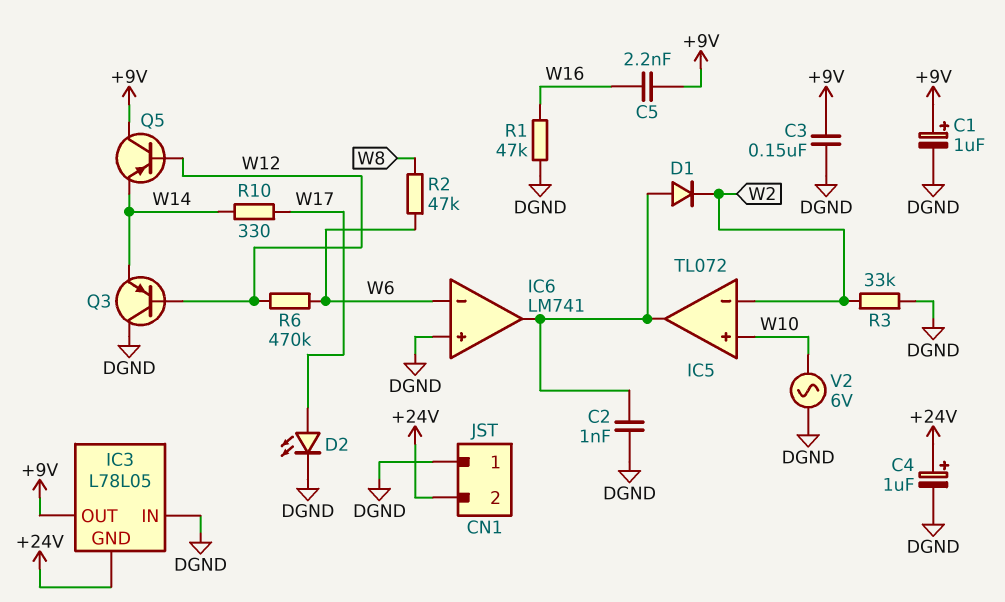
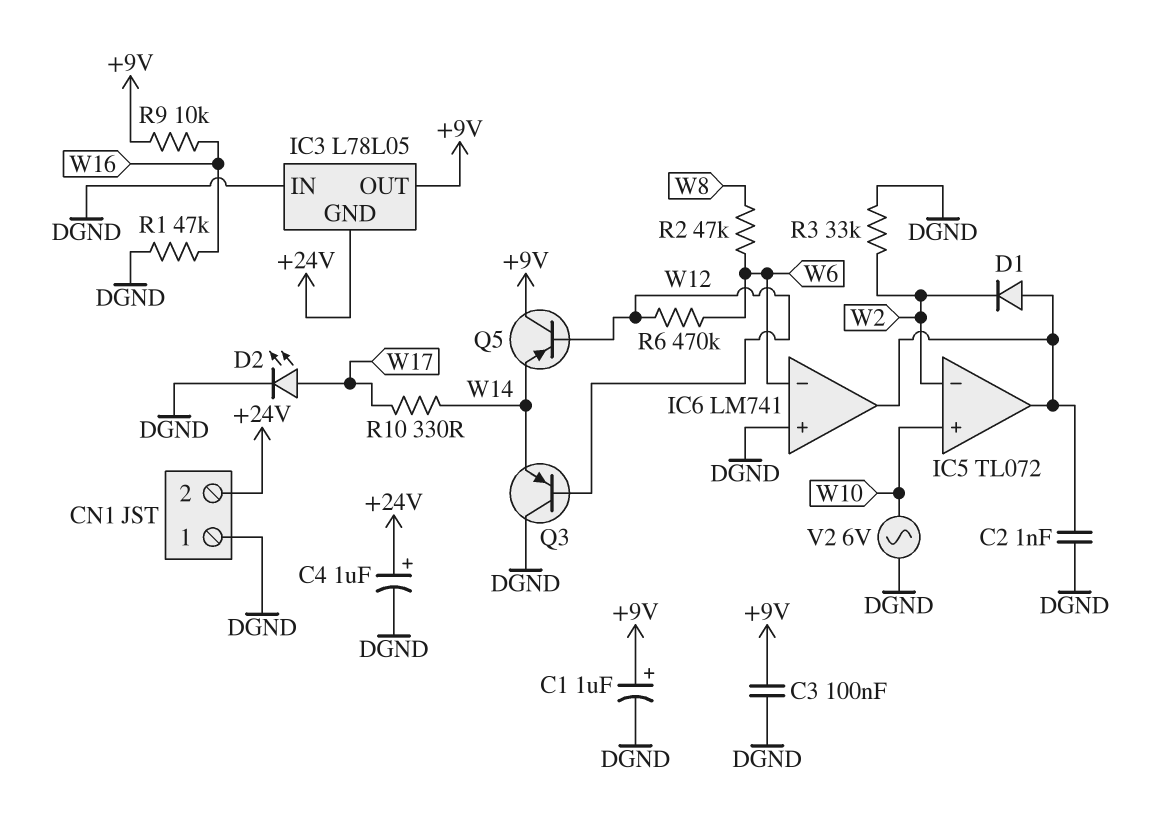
C3: 150nF (+9V, DGND) -> 100nF (+9V, DGND)
C5: 2.2nF (+9V, W16) -> none
R9: none -> 10k (+9V, W16)

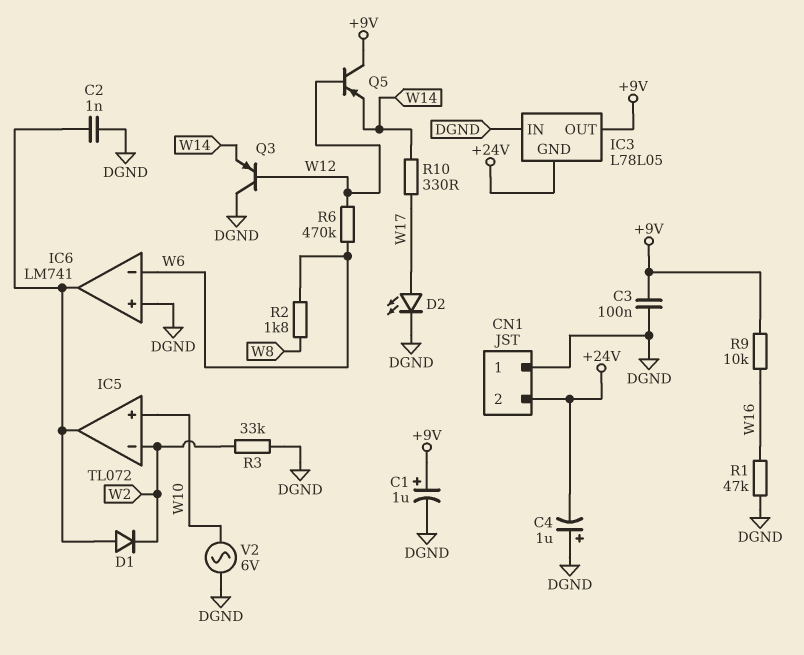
C4: 1uF (plus +24V, minus DGND) -> 1uF (plus DGND, minus +24V)
R2: 47k (W6, W8) -> 1.8k (W6, W8)

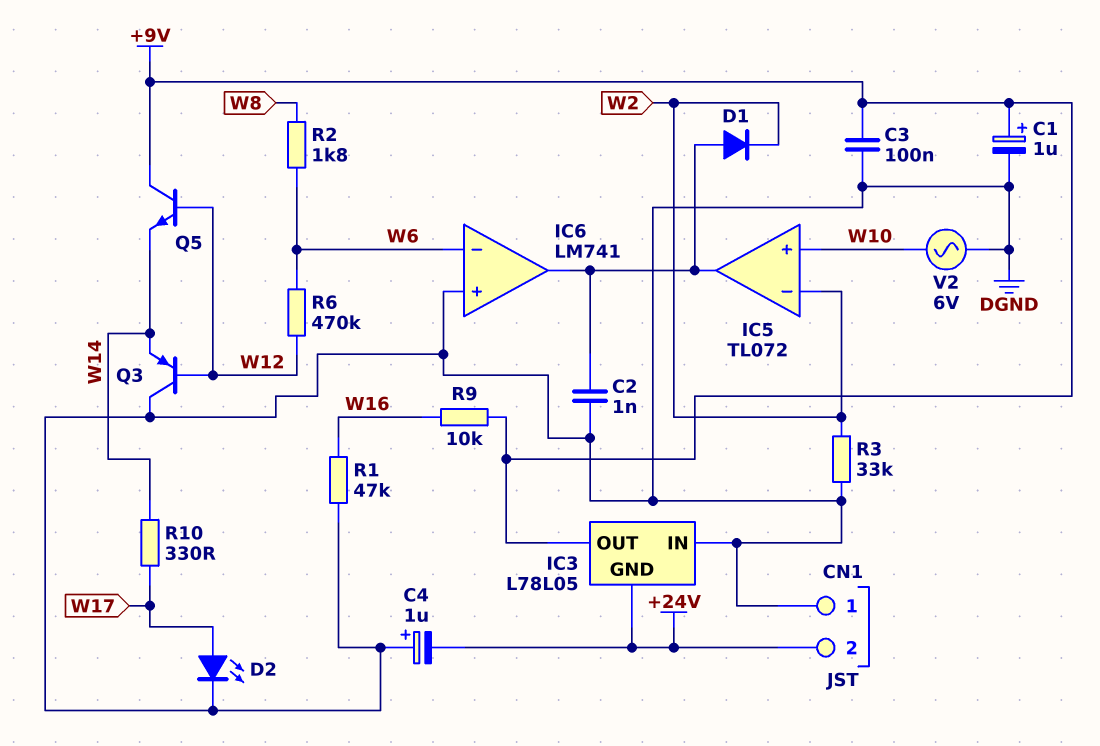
Q5: PNP (B W12, C +9V, E W14) -> NPN (B W12, C +9V, E W14)

